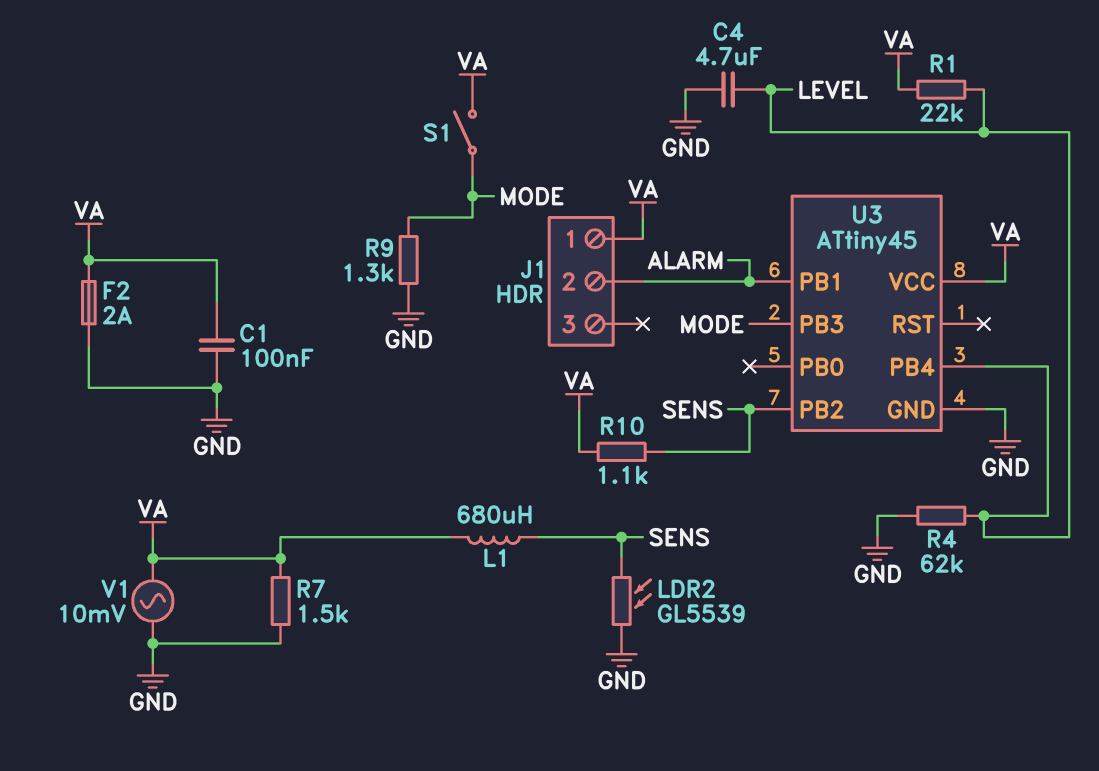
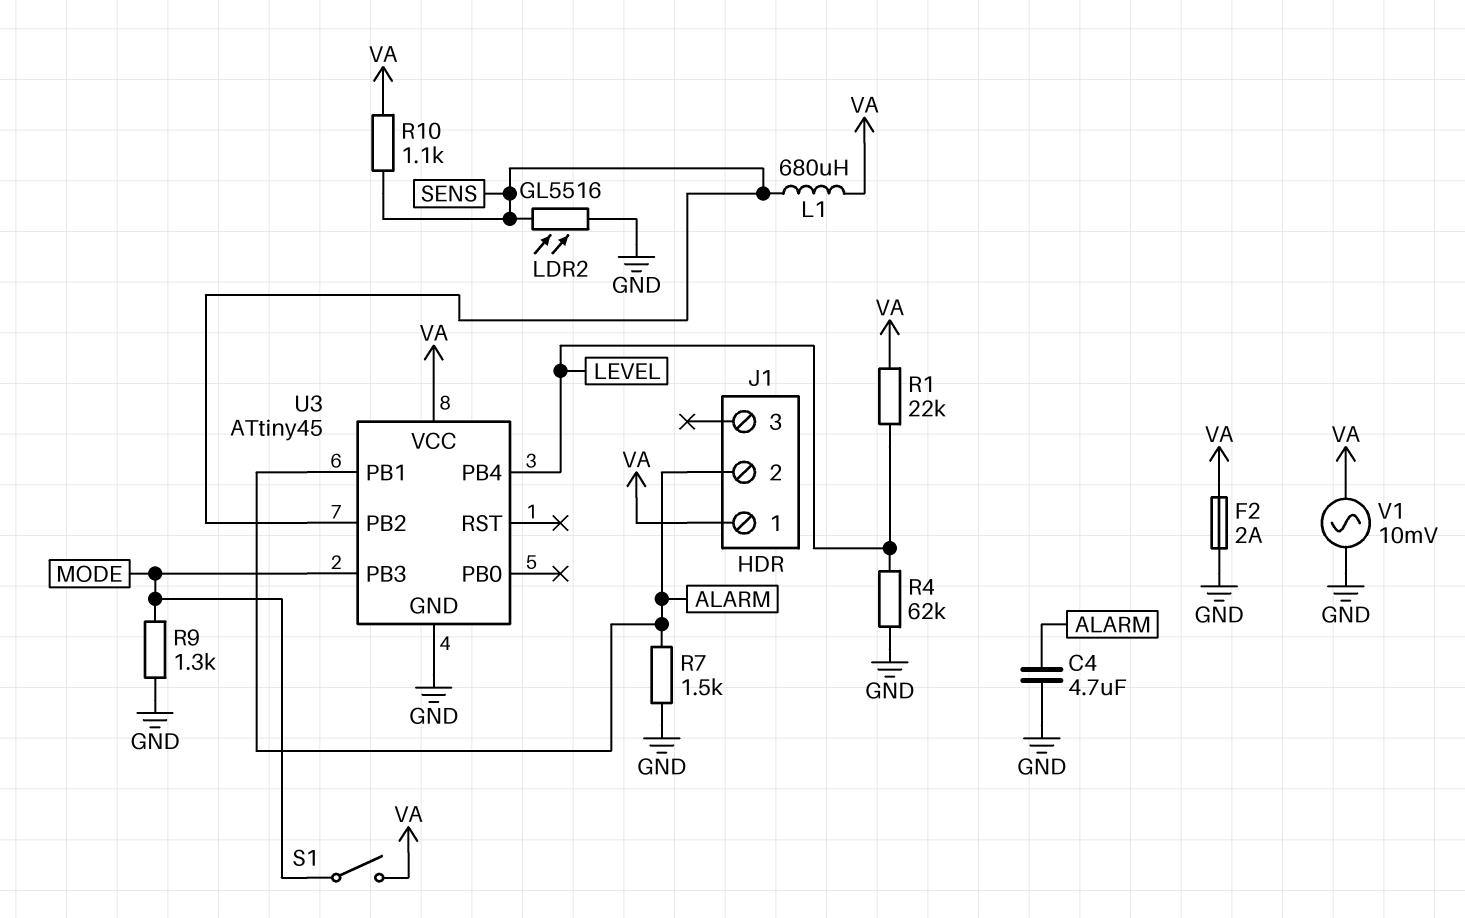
C1: 100nF (GND, VA) -> none
C4: 4.7uF (GND, LEVEL) -> 4.7uF (ALARM, GND)
LDR2: GL5539 (GND, SENS) -> GL5516 (GND, SENS)
R7: 1.5k (GND, VA) -> 1.5k (ALARM, GND)

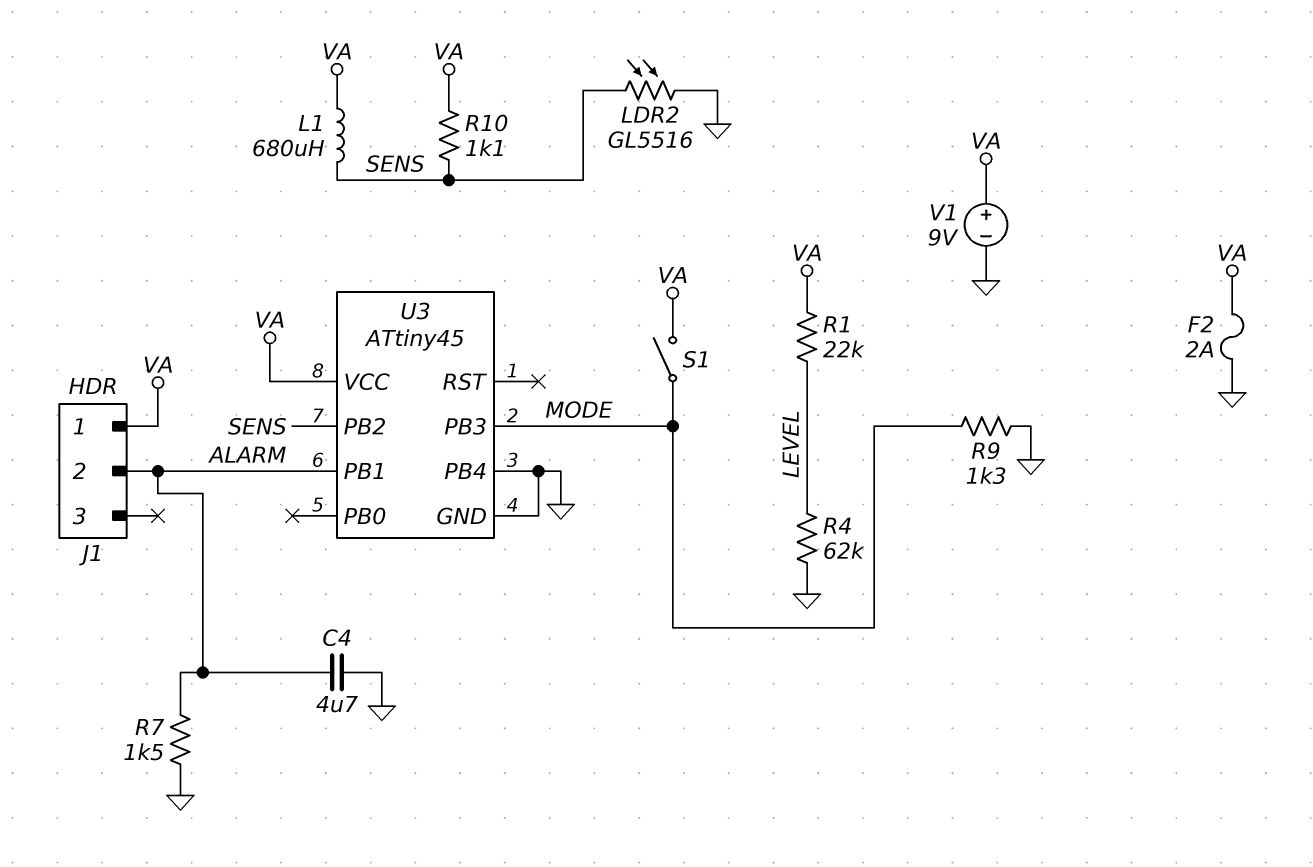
U3 pin PB4: LEVEL -> GND
V1: AC 10mV (GND, VA) -> 9V (plus VA, minus GND)

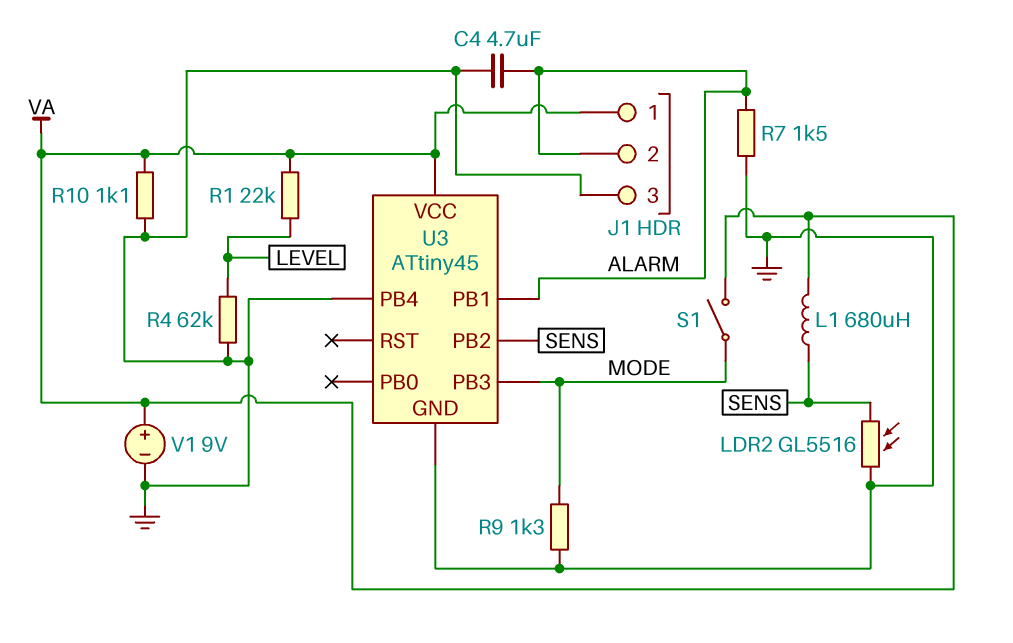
F2: 2A (GND, VA) -> none
J1 pin 3: none -> GND
R10: 1.1k (SENS, VA) -> 1.1k (GND, VA)

